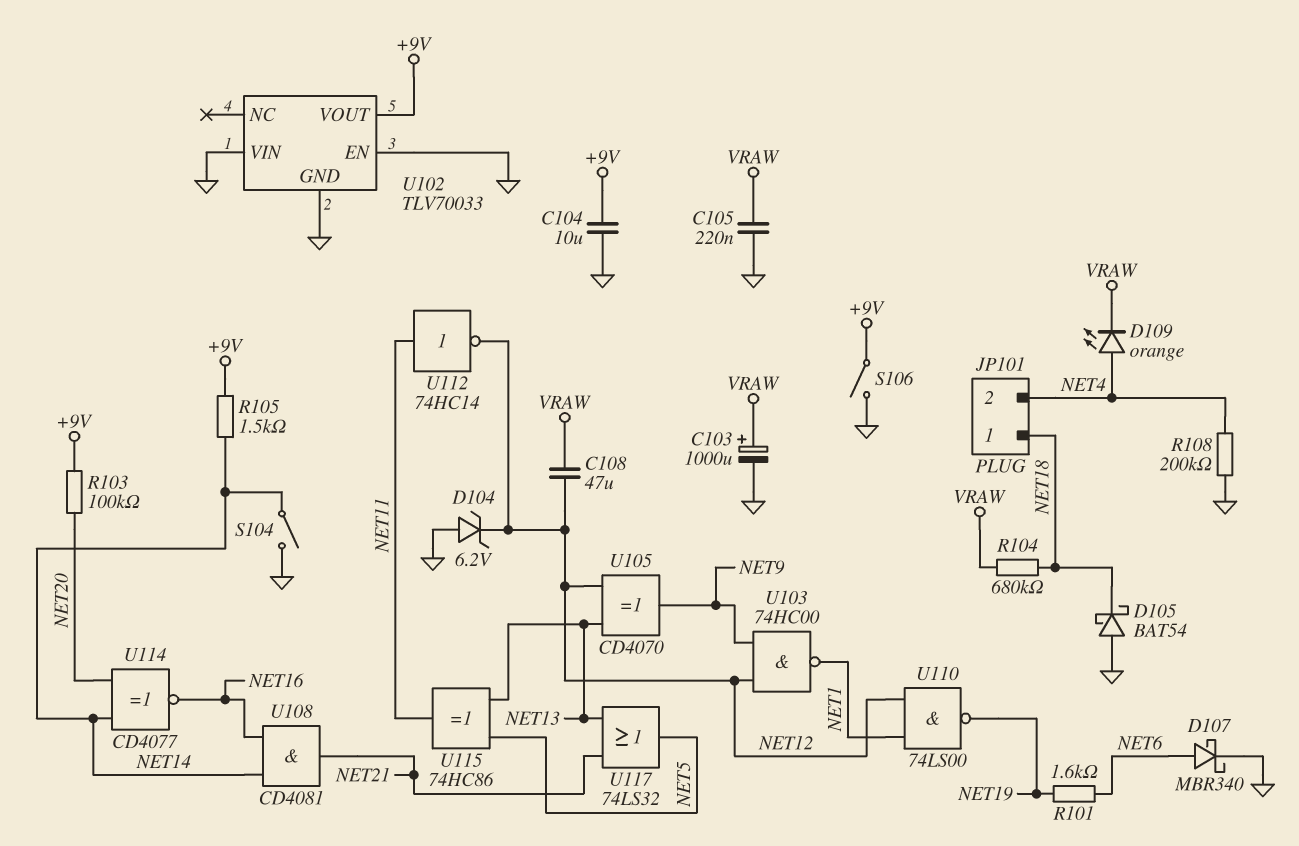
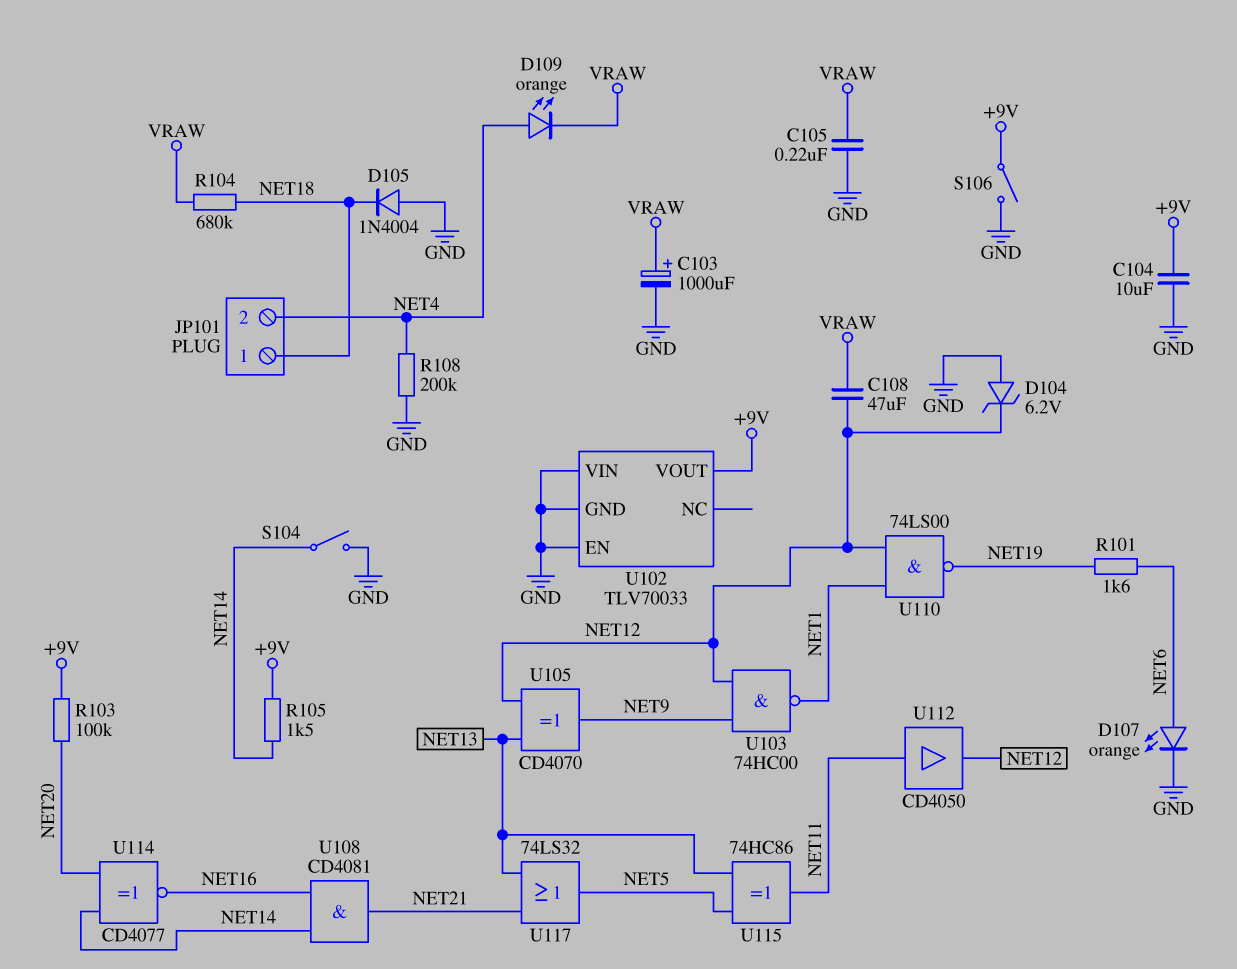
D105: schottky BAT54 (A GND, K NET18) -> diode 1N4004 (A GND, K NET18)
D107: schottky MBR340 (A NET6, K GND) -> LED orange (A NET6, K GND)
U112: NOT 74HC14 (in NET11, out NET12) -> buffer CD4050 (in NET11, out NET12)

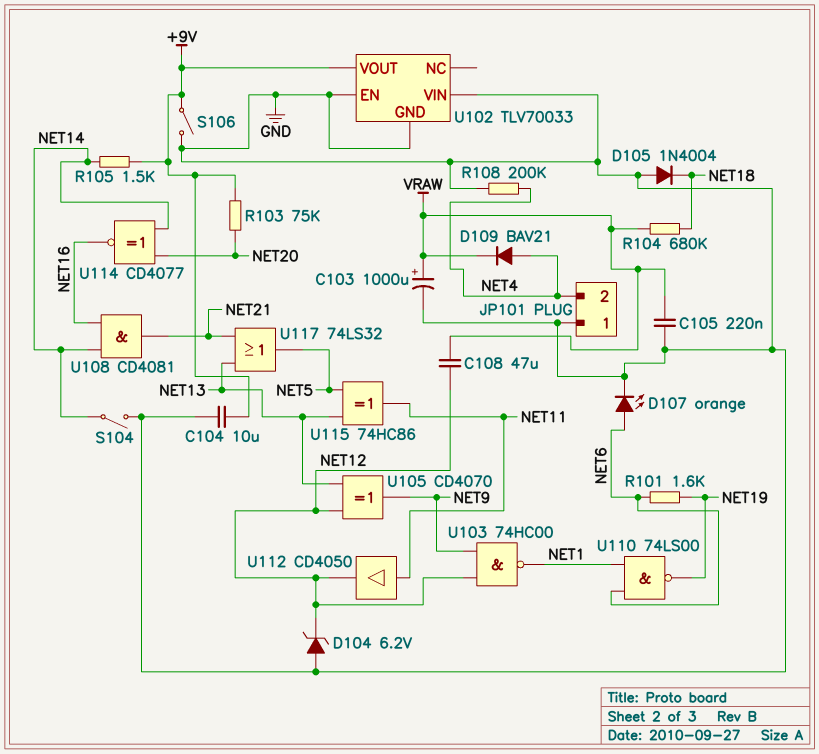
D109: LED orange (A NET4, K VRAW) -> diode BAV21 (A NET4, K VRAW)
JP101 pin 1: NET18 -> GND
R103: 100k (+9V, NET20) -> 75k (+9V, NET20)
U110: NAND 74LS00 (in NET1, in NET12, out NET19) -> NAND 74LS00 (in NET1, in NET6, out NET19)

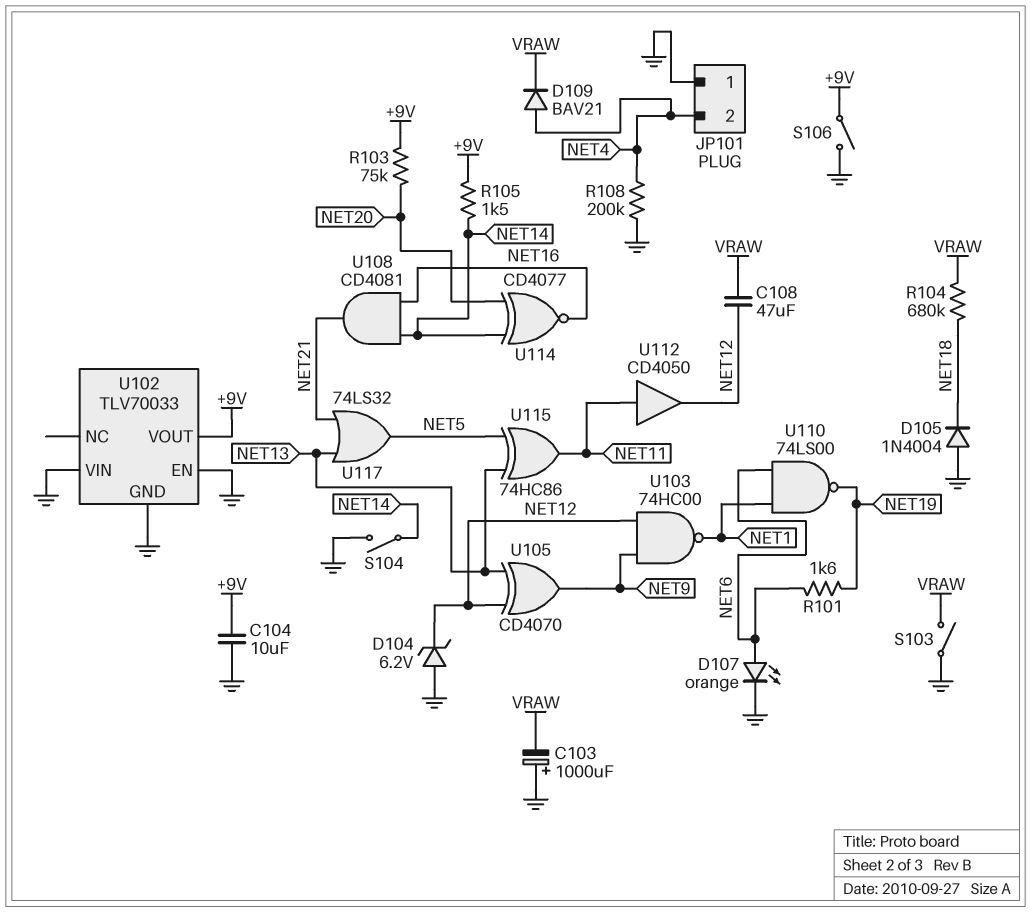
C103: 1000uF (plus VRAW, minus GND) -> 1000uF (plus GND, minus VRAW)
C105: 220nF (GND, VRAW) -> none
S103: none -> switch (GND, VRAW)

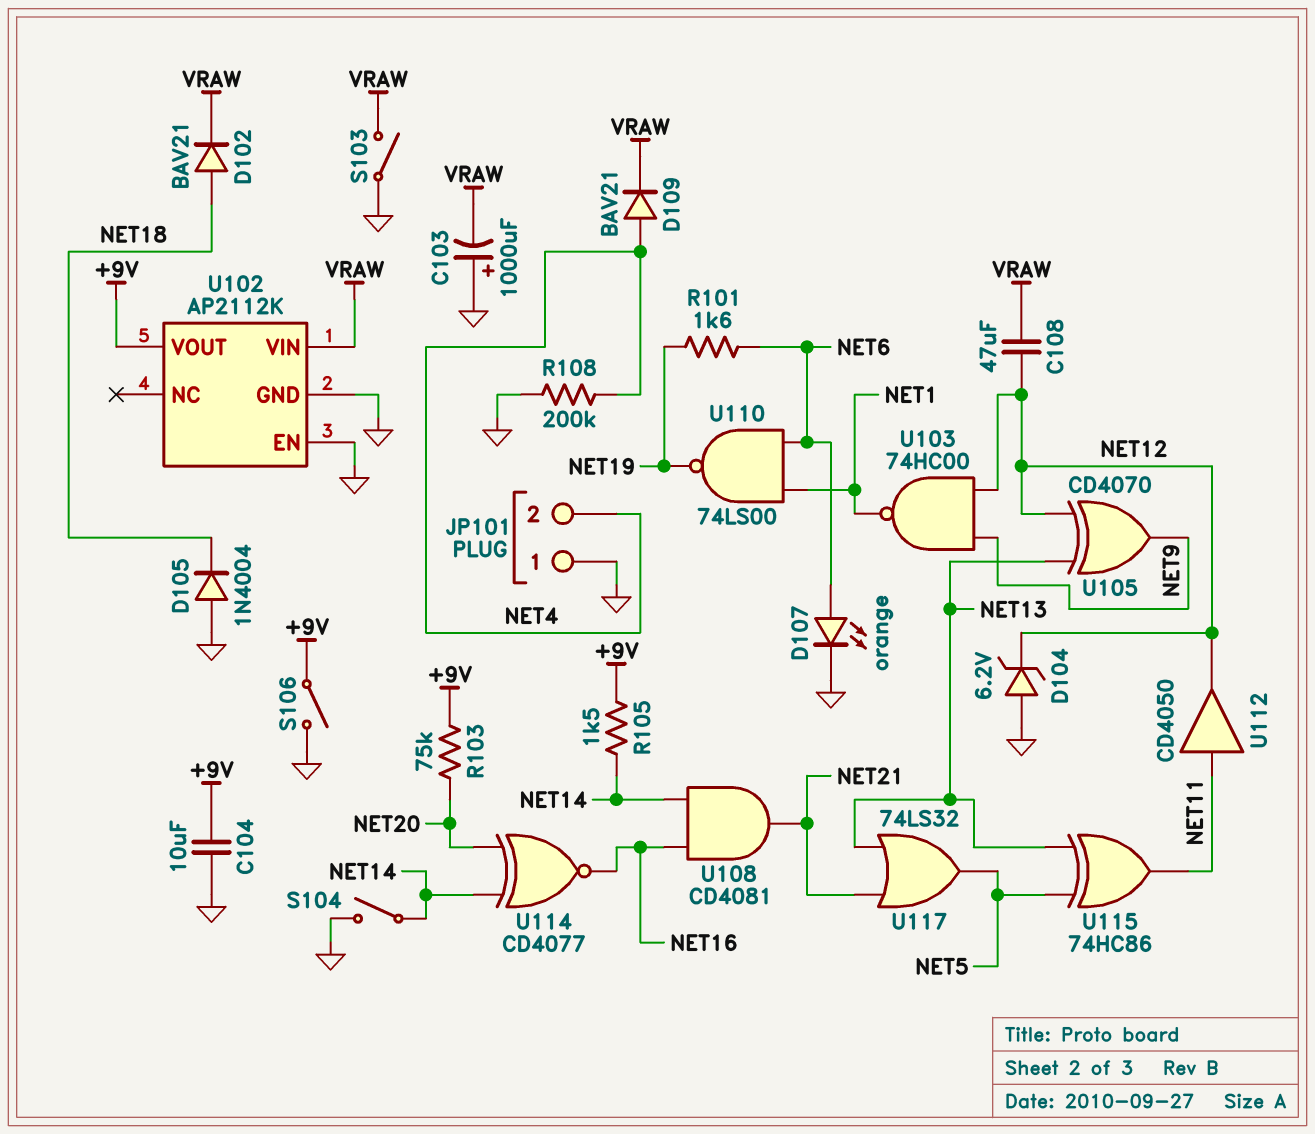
D102: none -> diode BAV21 (A NET18, K VRAW)
R104: 680k (NET18, VRAW) -> none
U102: TLV70033 -> AP2112K
U102 pin VIN: GND -> VRAW

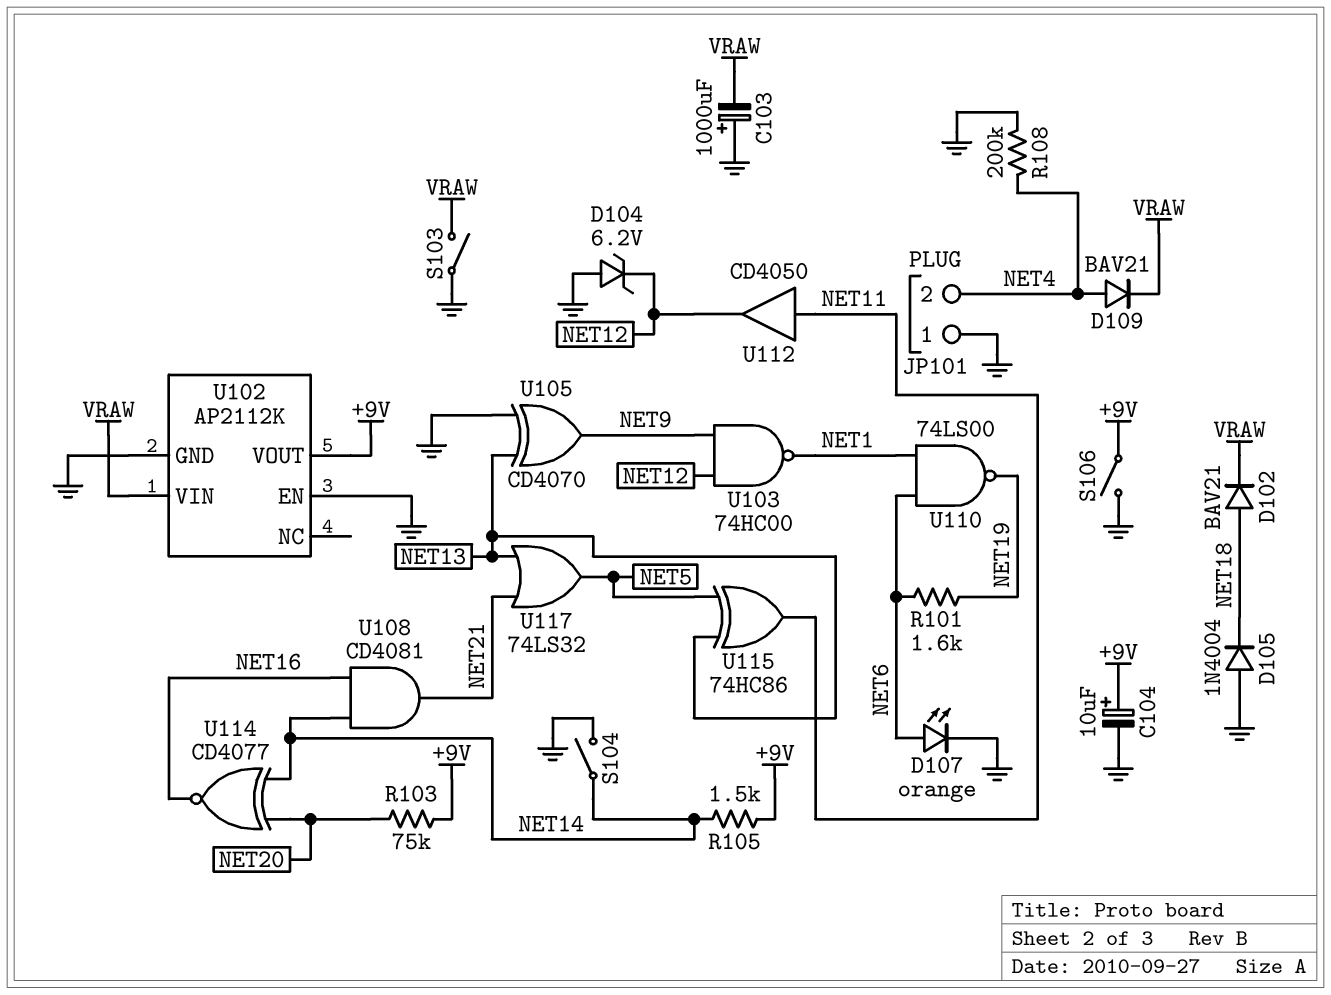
C104: 10uF (+9V, GND) -> 10uF (plus +9V, minus GND)
C108: 47uF (NET12, VRAW) -> none
U105: XOR CD4070 (in NET12, in NET13, out NET9) -> XOR CD4070 (in GND, in NET13, out NET9)

